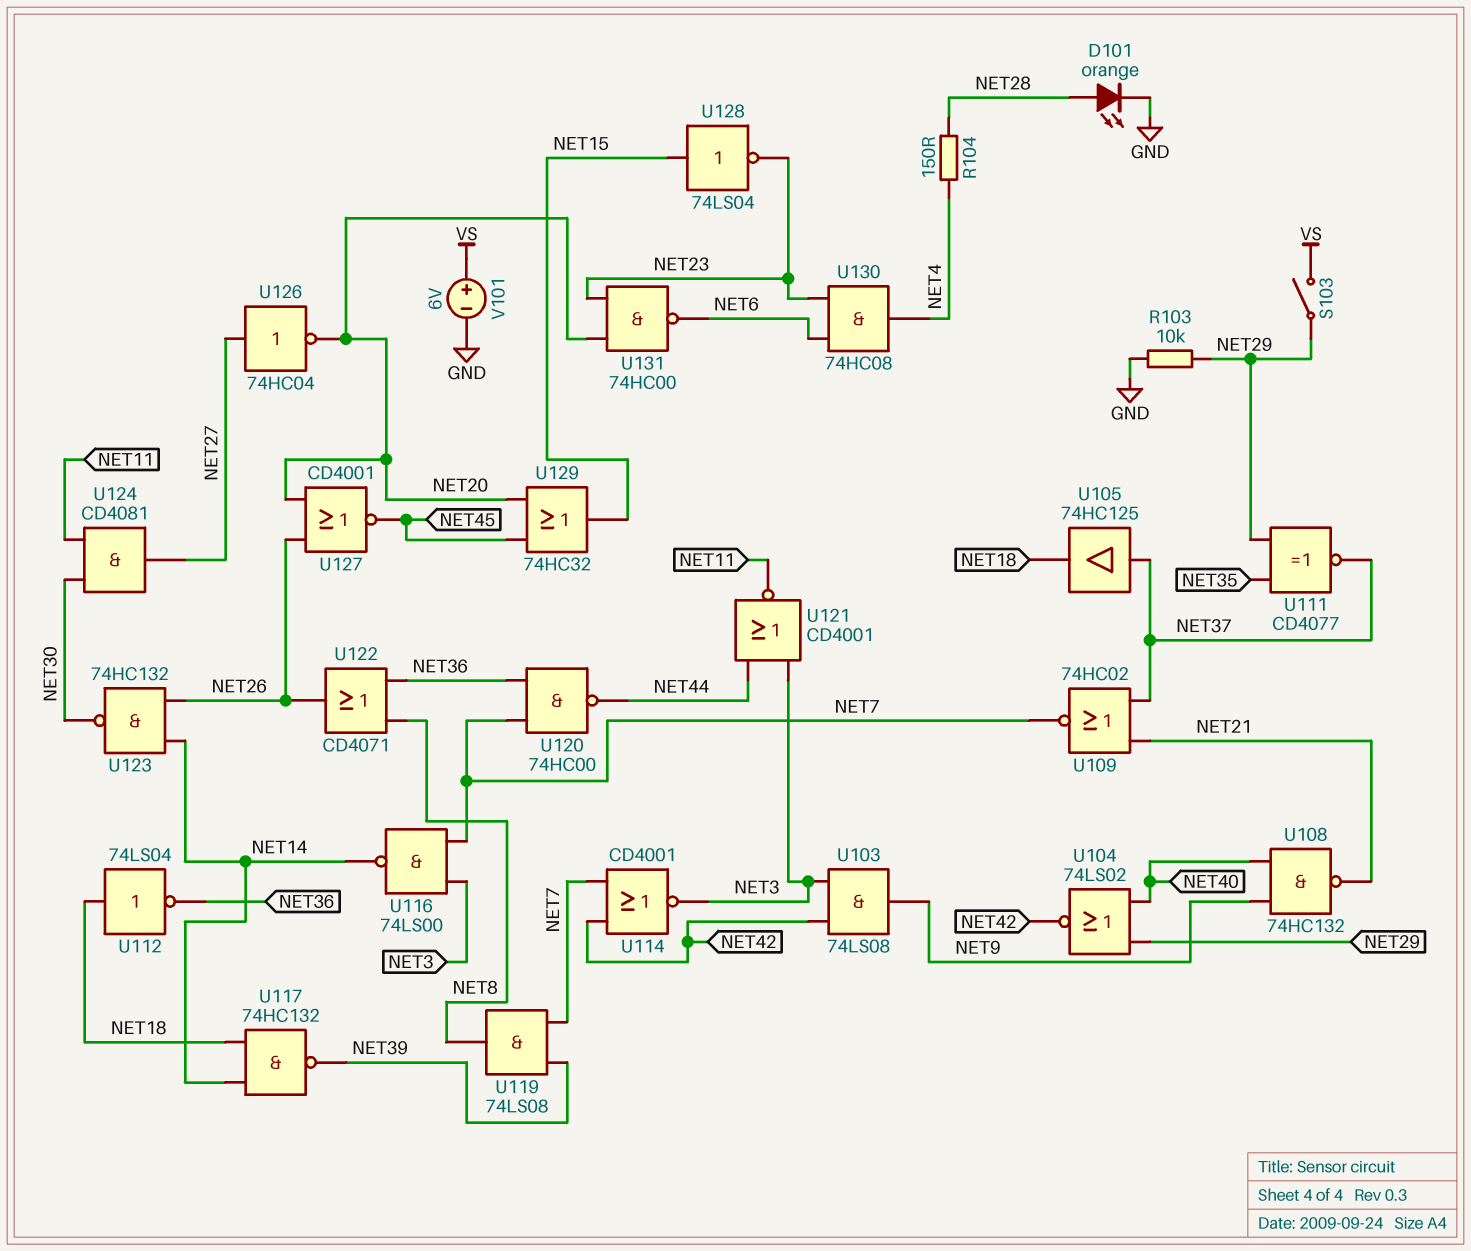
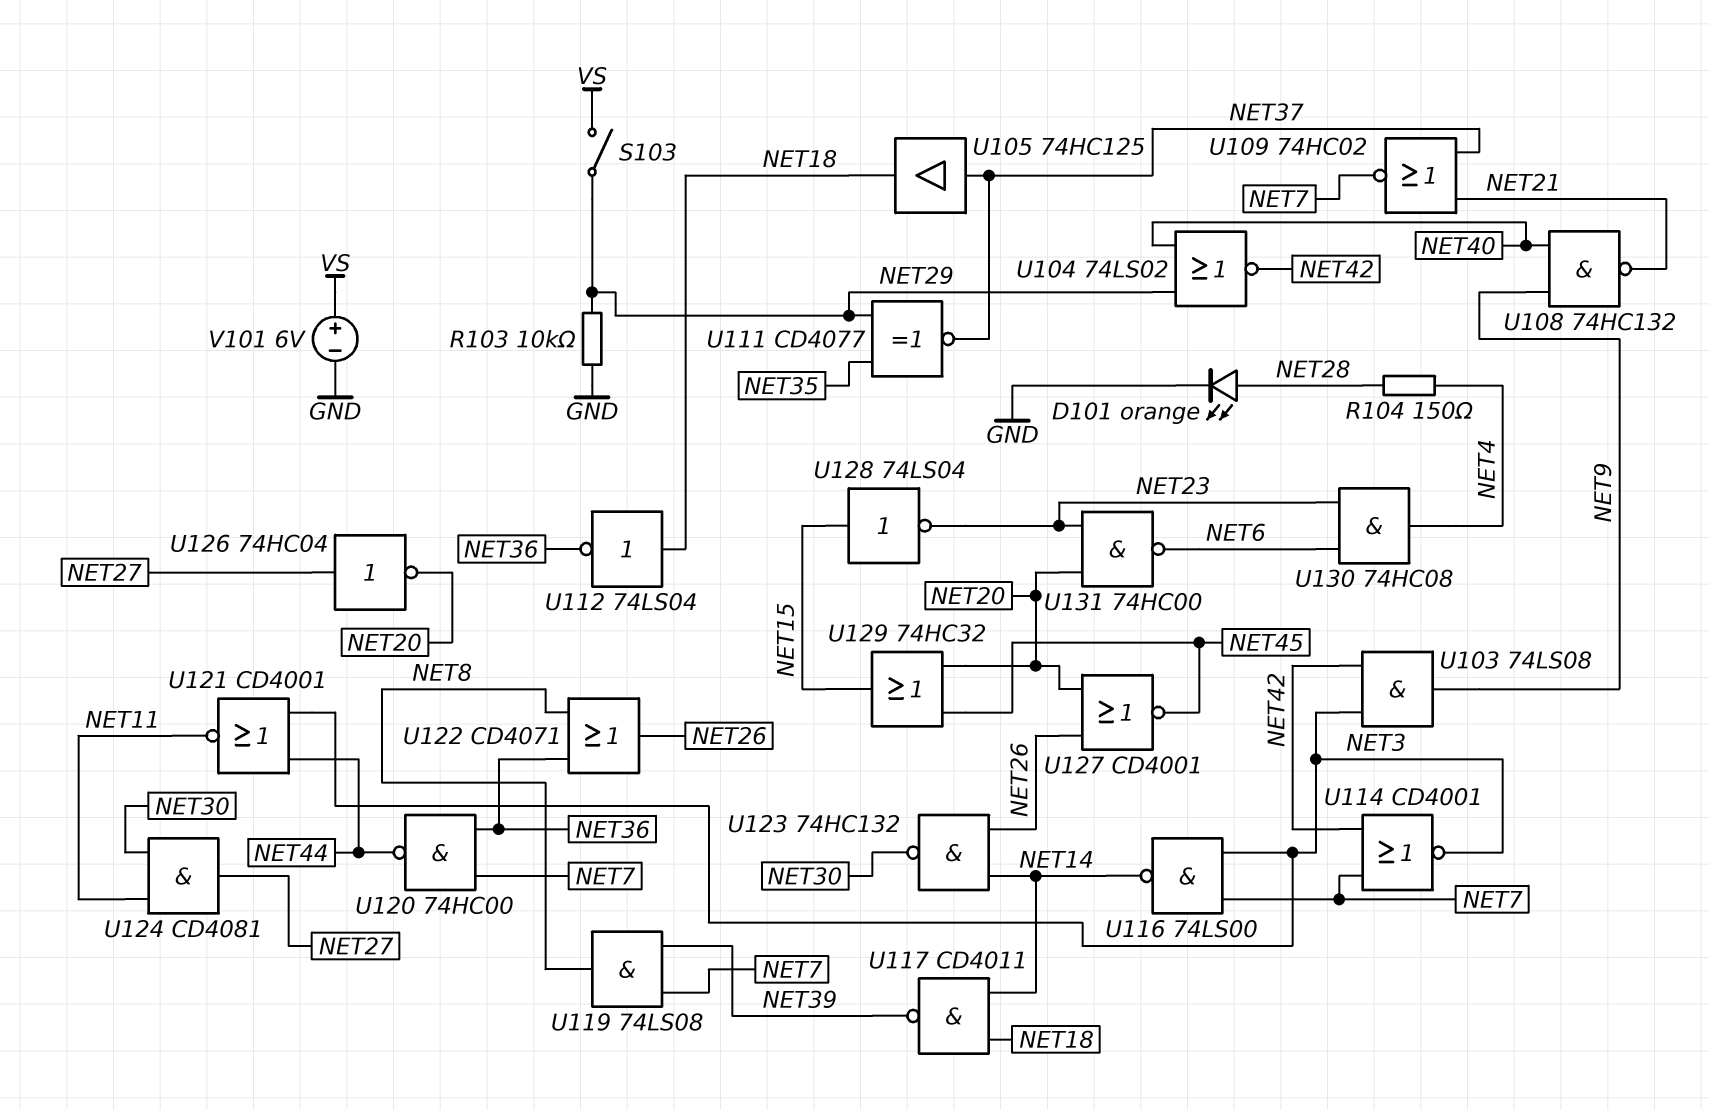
U117: NAND 74HC132 (in NET14, in NET18, out NET39) -> NAND CD4011 (in NET14, in NET18, out NET39)

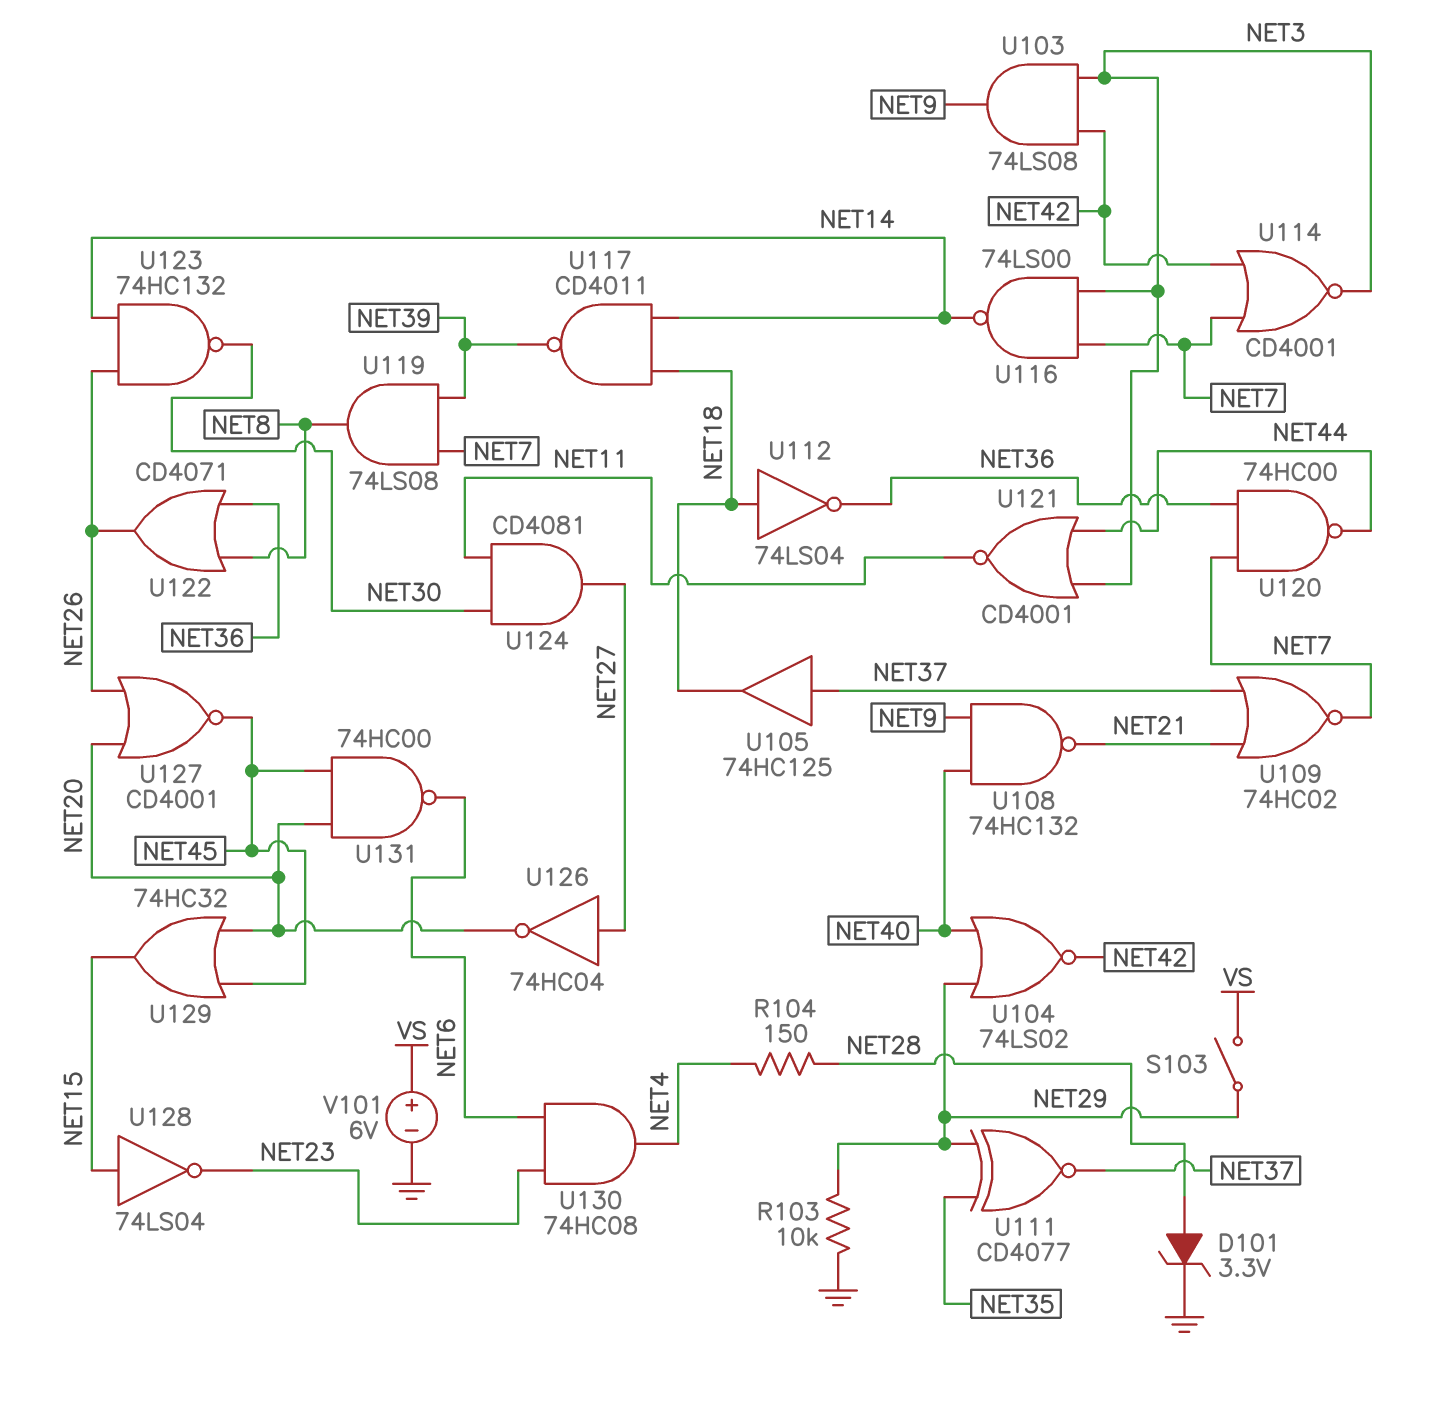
D101: LED orange (A NET28, K GND) -> zener 3.3V (A NET28, K GND)
U131: NAND 74HC00 (in NET20, in NET23, out NET6) -> NAND 74HC00 (in NET20, in NET45, out NET6)

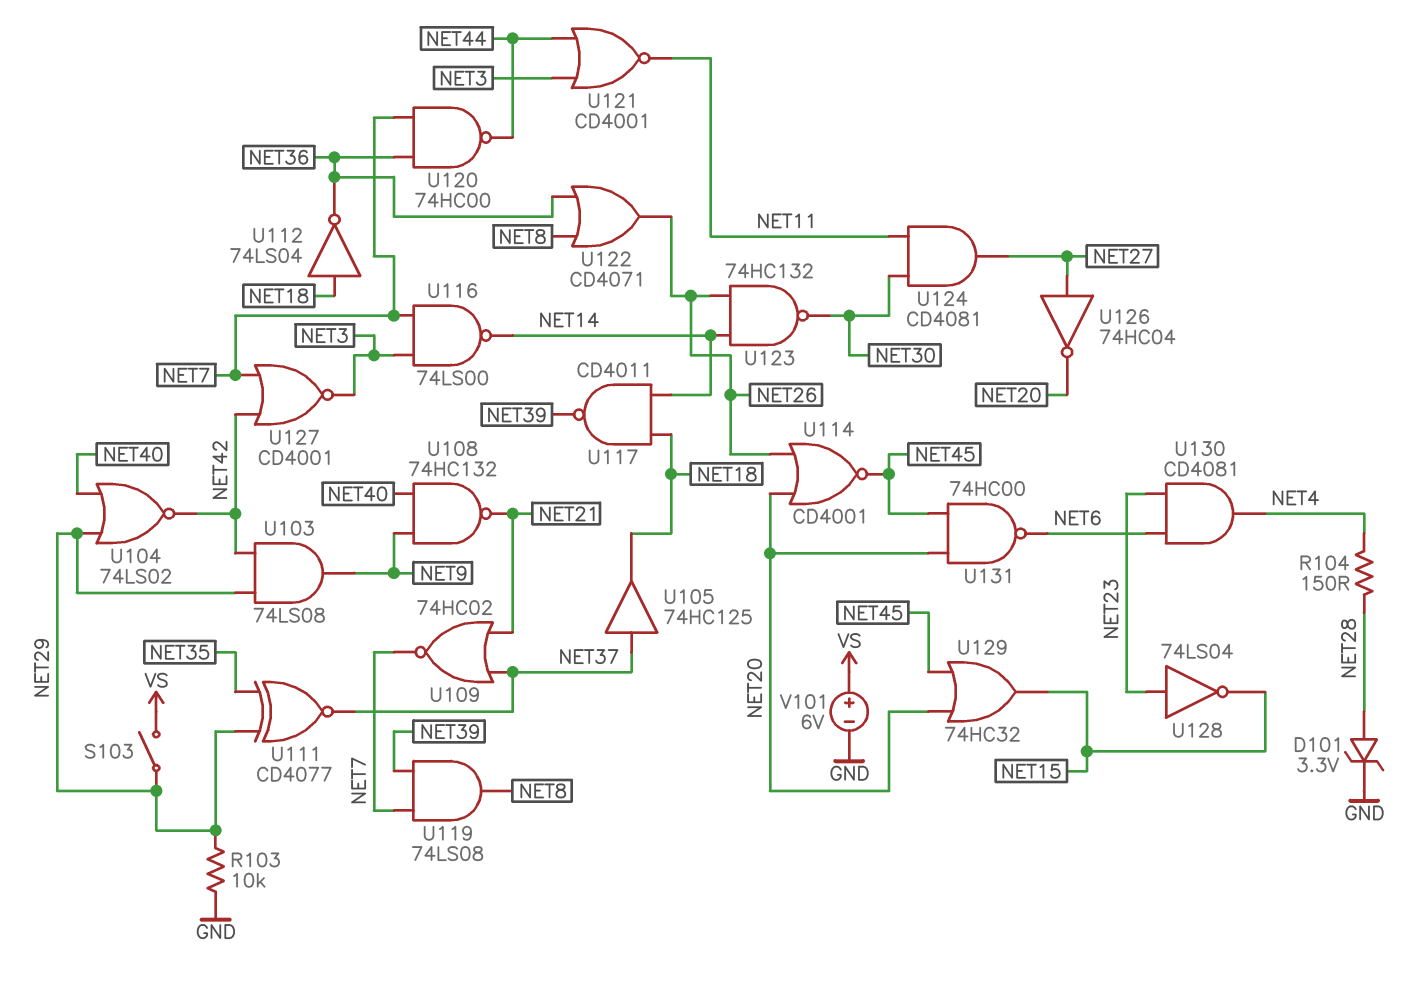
U103: AND 74LS08 (in NET3, in NET42, out NET9) -> AND 74LS08 (in NET29, in NET42, out NET9)
U114: NOR CD4001 (in NET7, in NET42, out NET3) -> NOR CD4001 (in NET20, in NET26, out NET45)
U127: NOR CD4001 (in NET20, in NET26, out NET45) -> NOR CD4001 (in NET7, in NET42, out NET3)
U128: NOT 74LS04 (in NET15, out NET23) -> NOT 74LS04 (in NET23, out NET15)
U130: AND 74HC08 (in NET6, in NET23, out NET4) -> AND CD4081 (in NET6, in NET23, out NET4)

